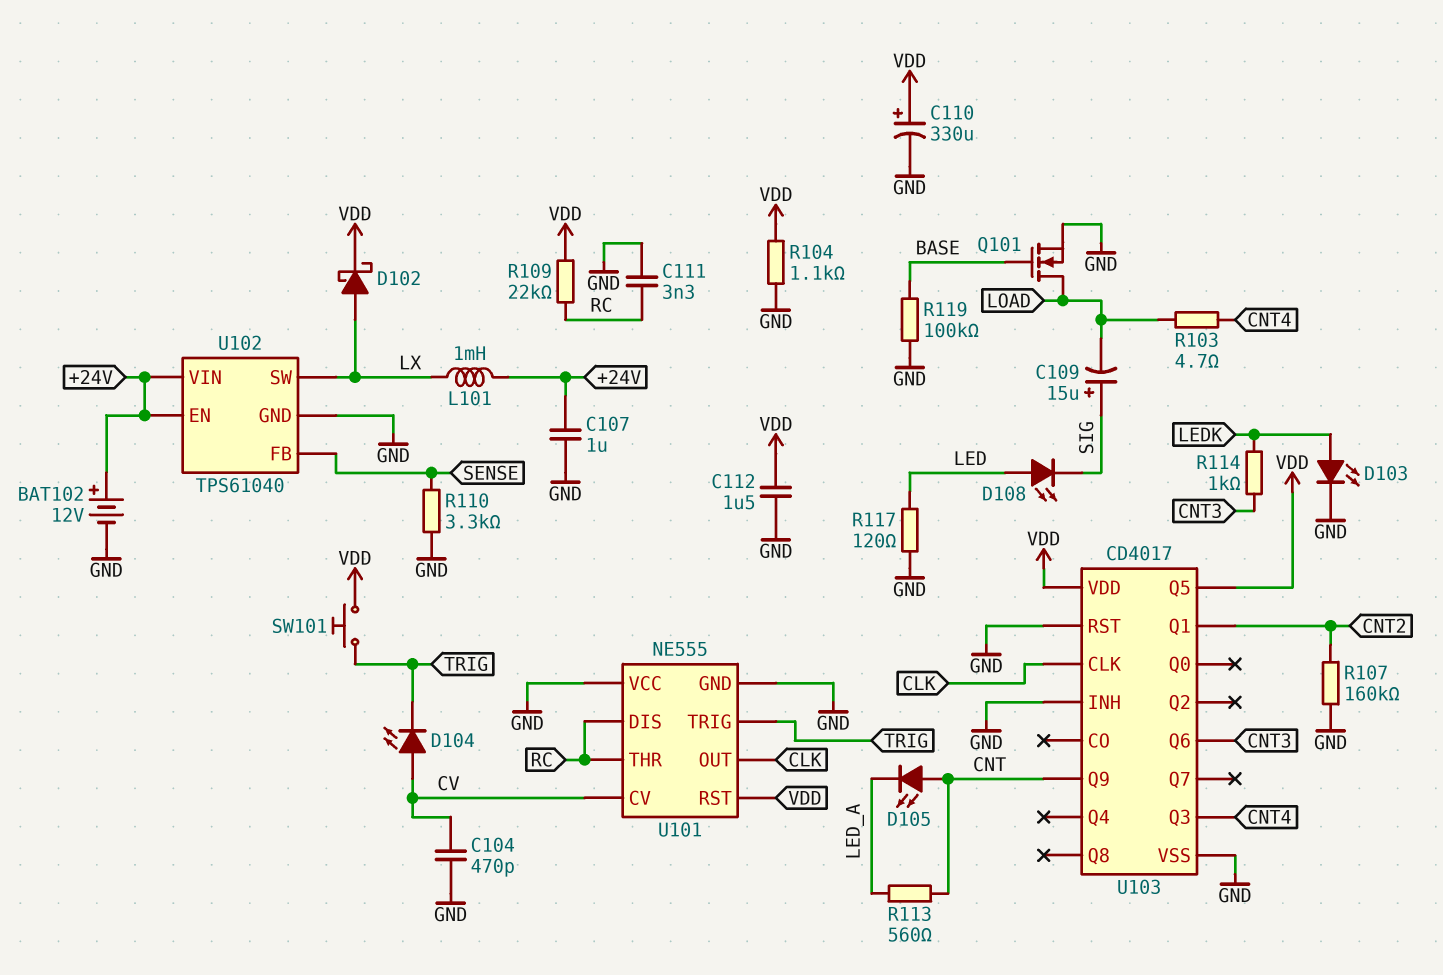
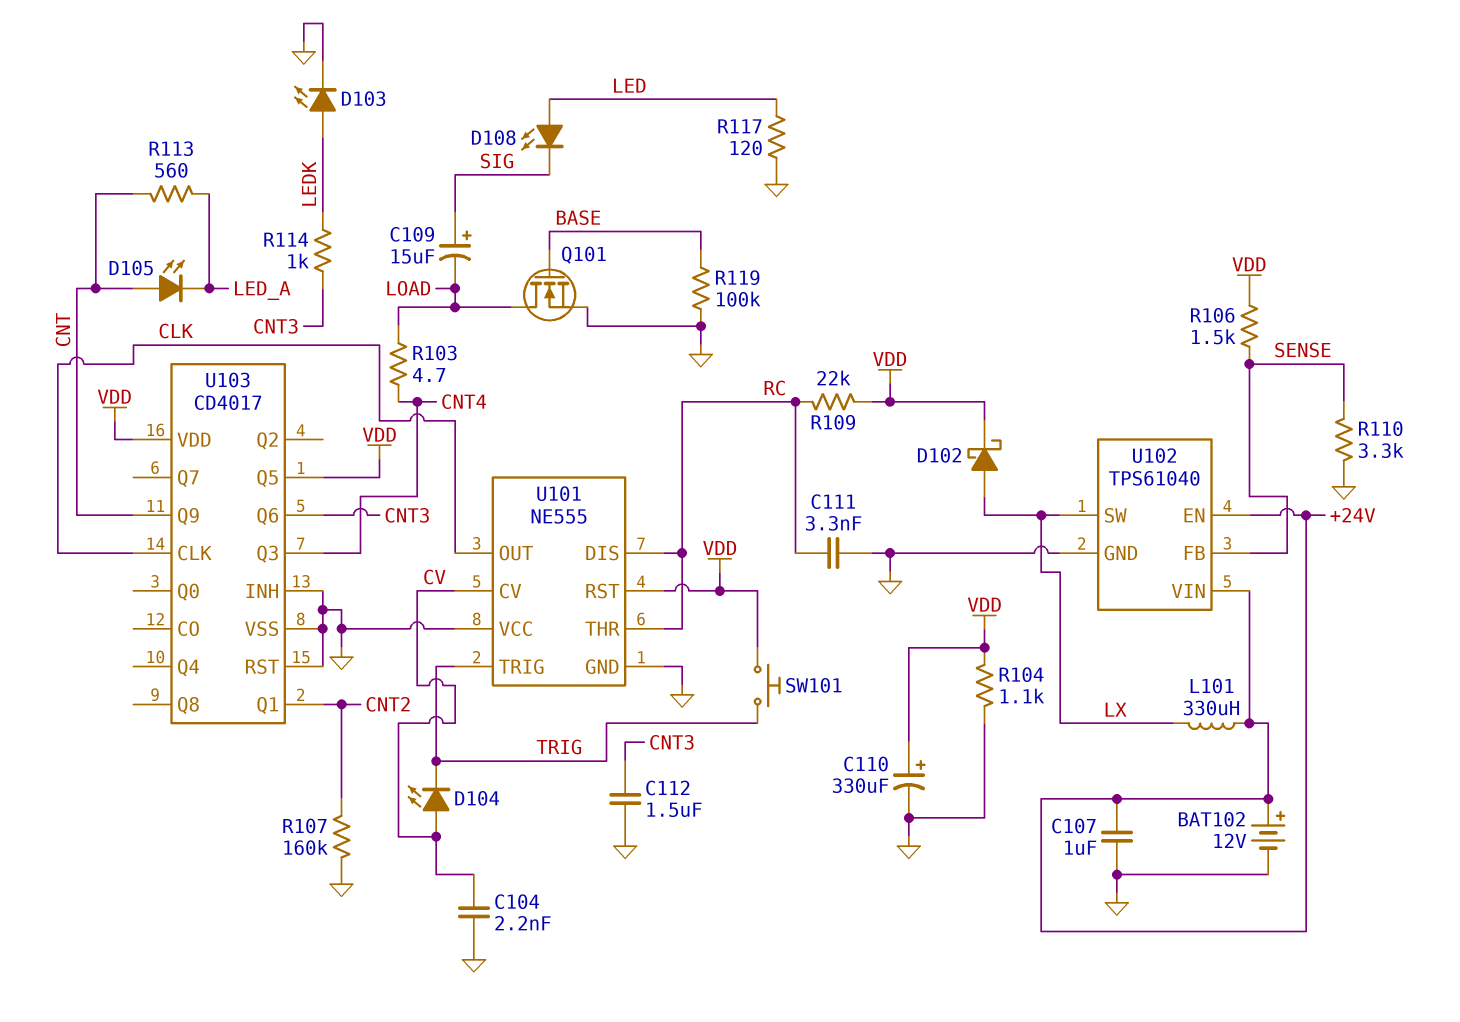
C104: 470pF (CV, GND) -> 2.2nF (CV, GND)
C112: 1.5uF (GND, VDD) -> 1.5uF (CNT3, GND)
L101: 1mH (+24V, LX) -> 330uH (+24V, LX)
R106: none -> 1.5k (SENSE, VDD)

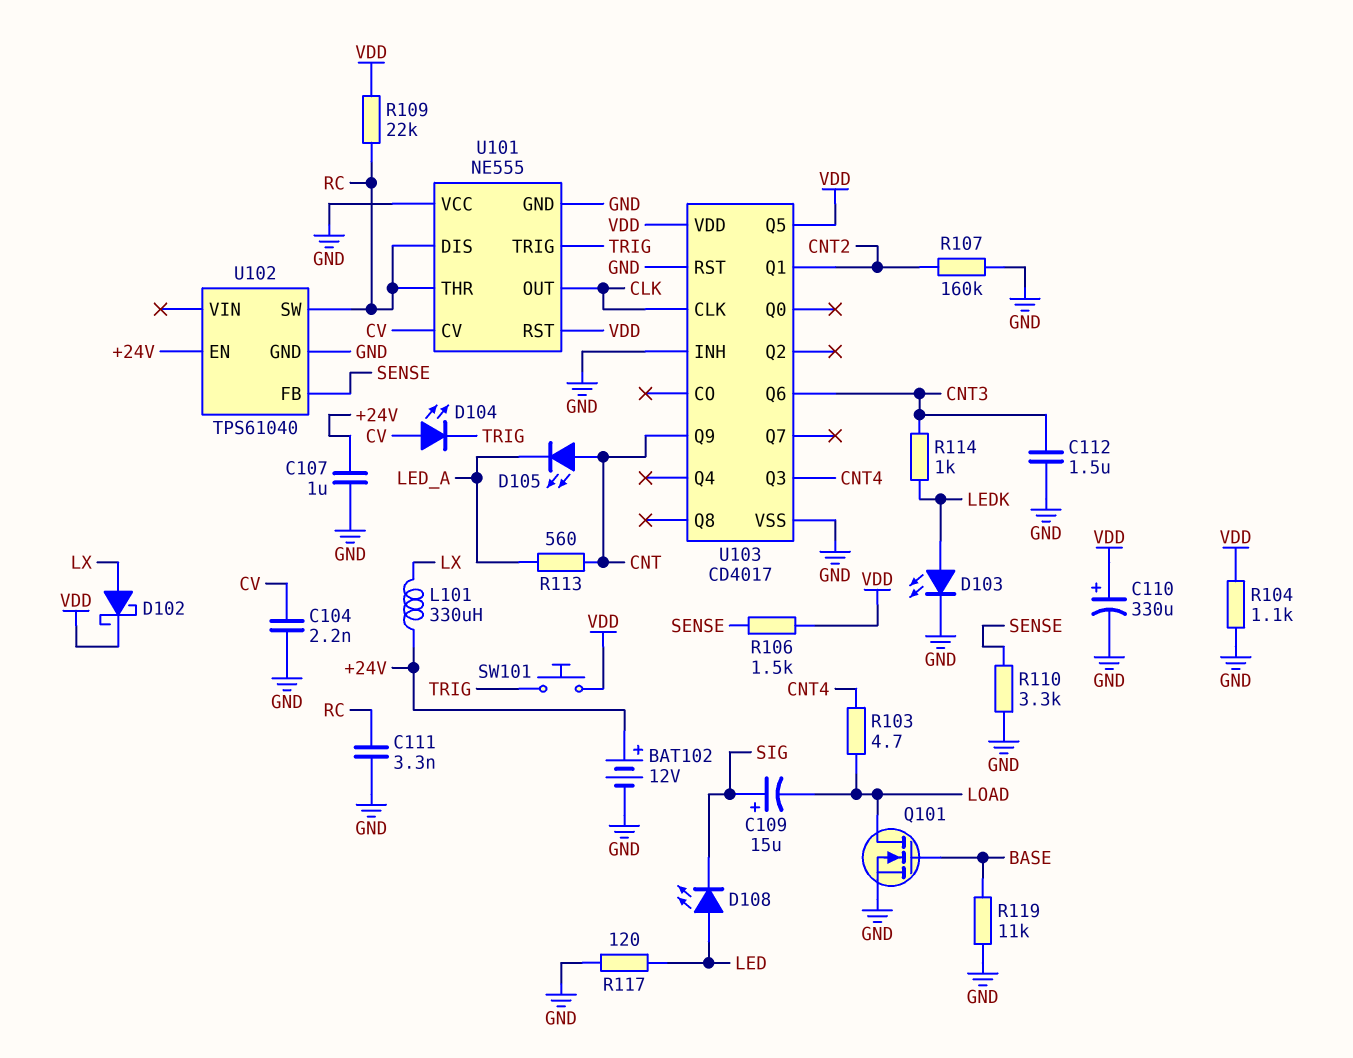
R119: 100k (BASE, GND) -> 11k (BASE, GND)
U102 pin SW: LX -> RC
U102 pin VIN: +24V -> none

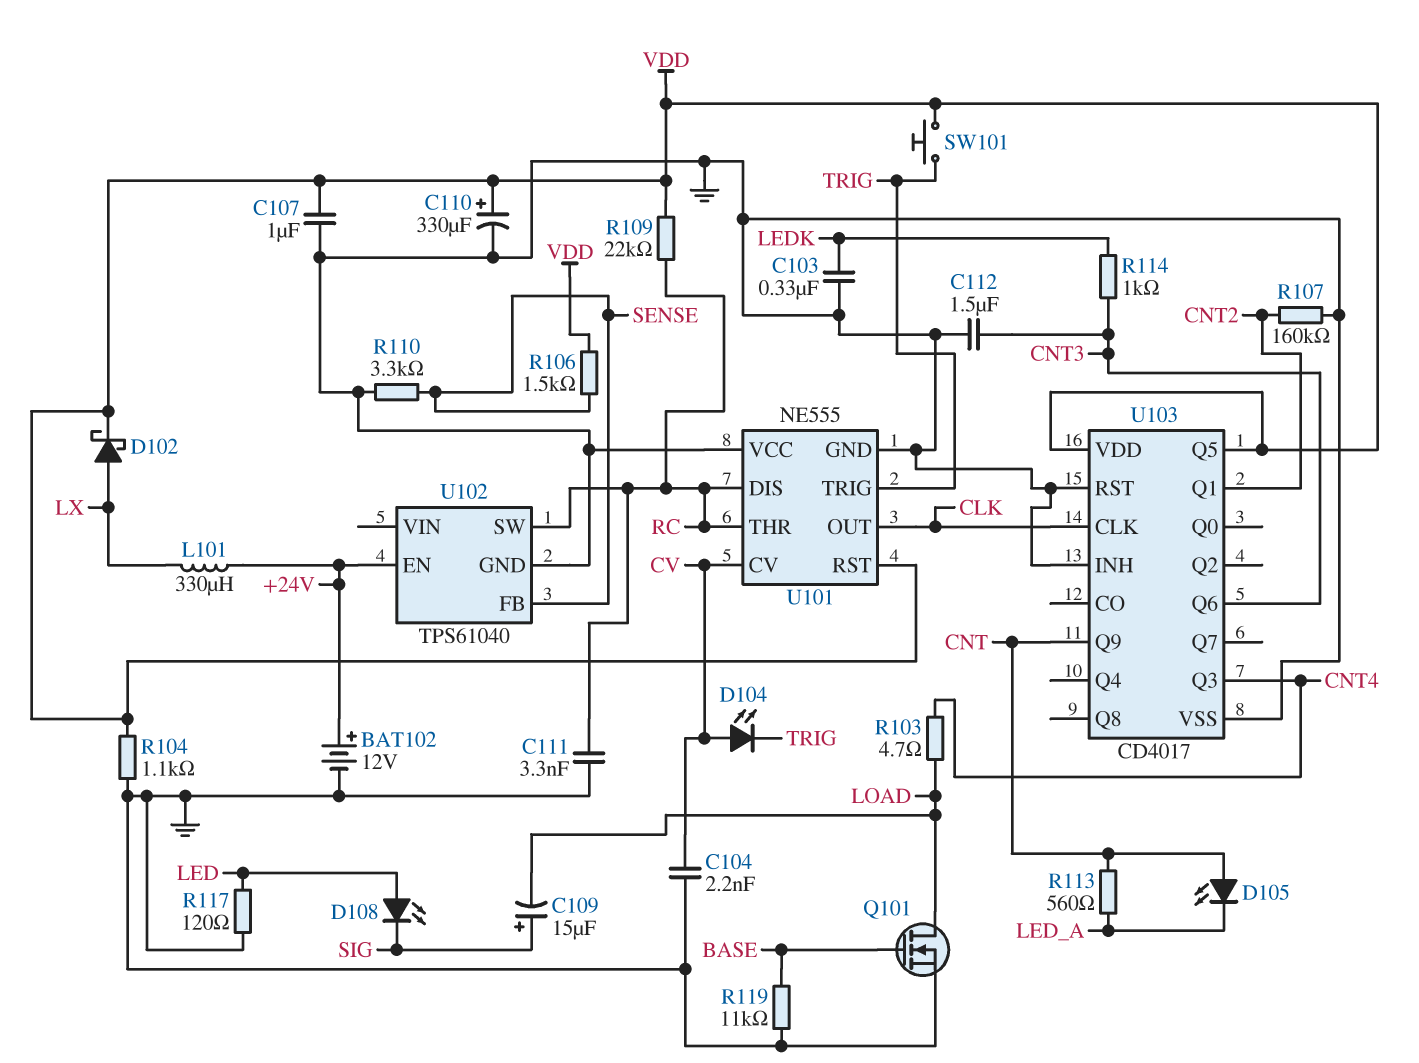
C103: none -> 330nF (GND, LEDK)
C107: 1uF (+24V, GND) -> 1uF (GND, VDD)
D103: LED (A LEDK, K GND) -> none

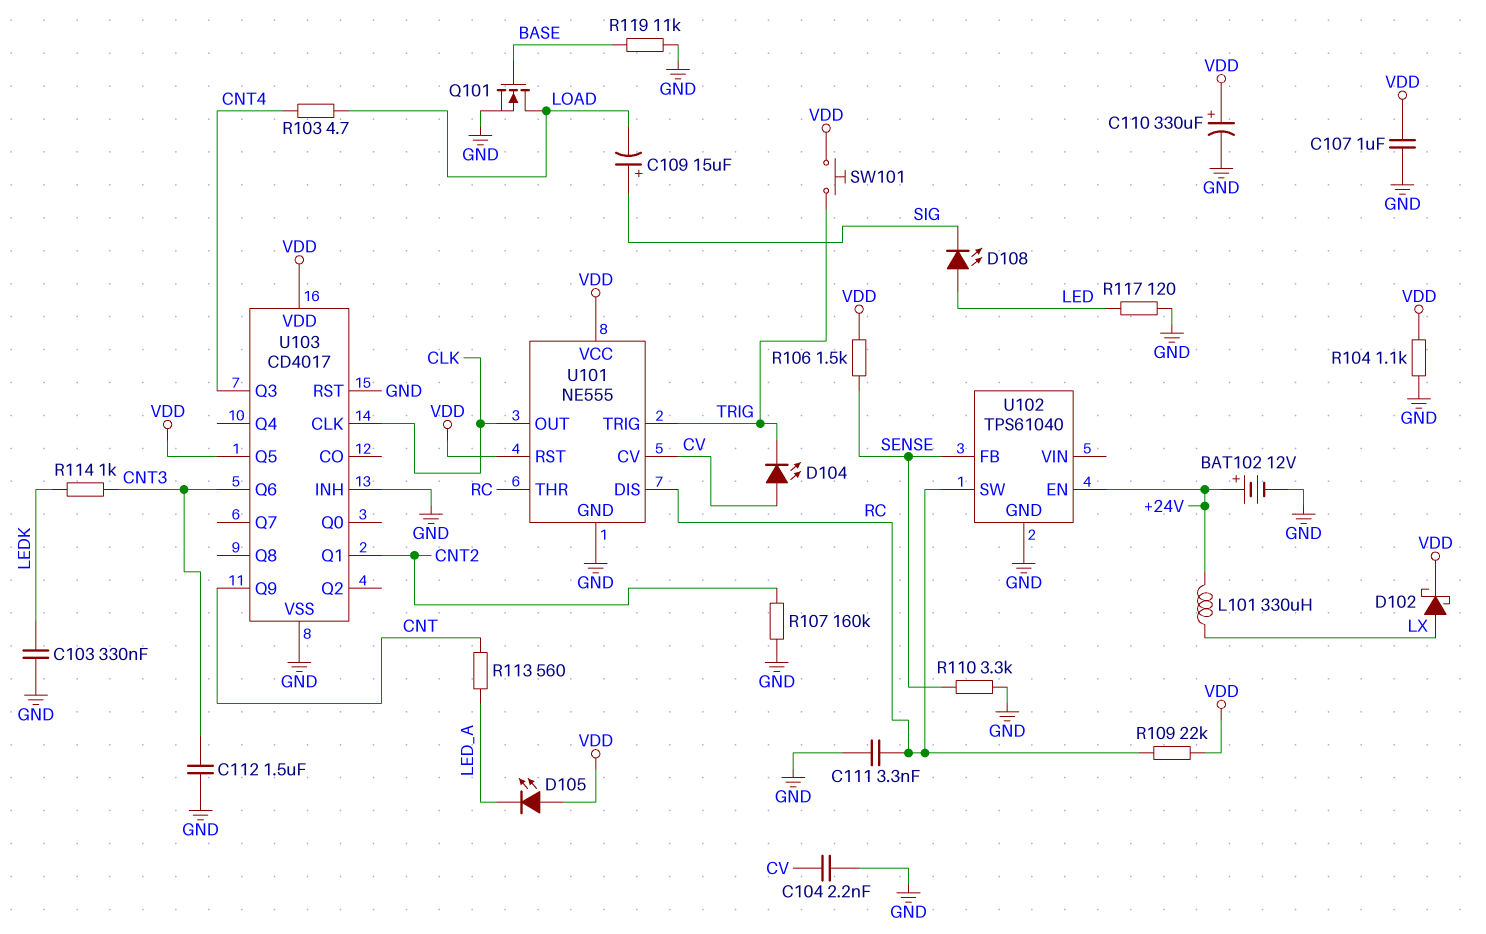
D105: LED (A CNT, K LED_A) -> LED (A VDD, K LED_A)
U101 pin VCC: GND -> VDD

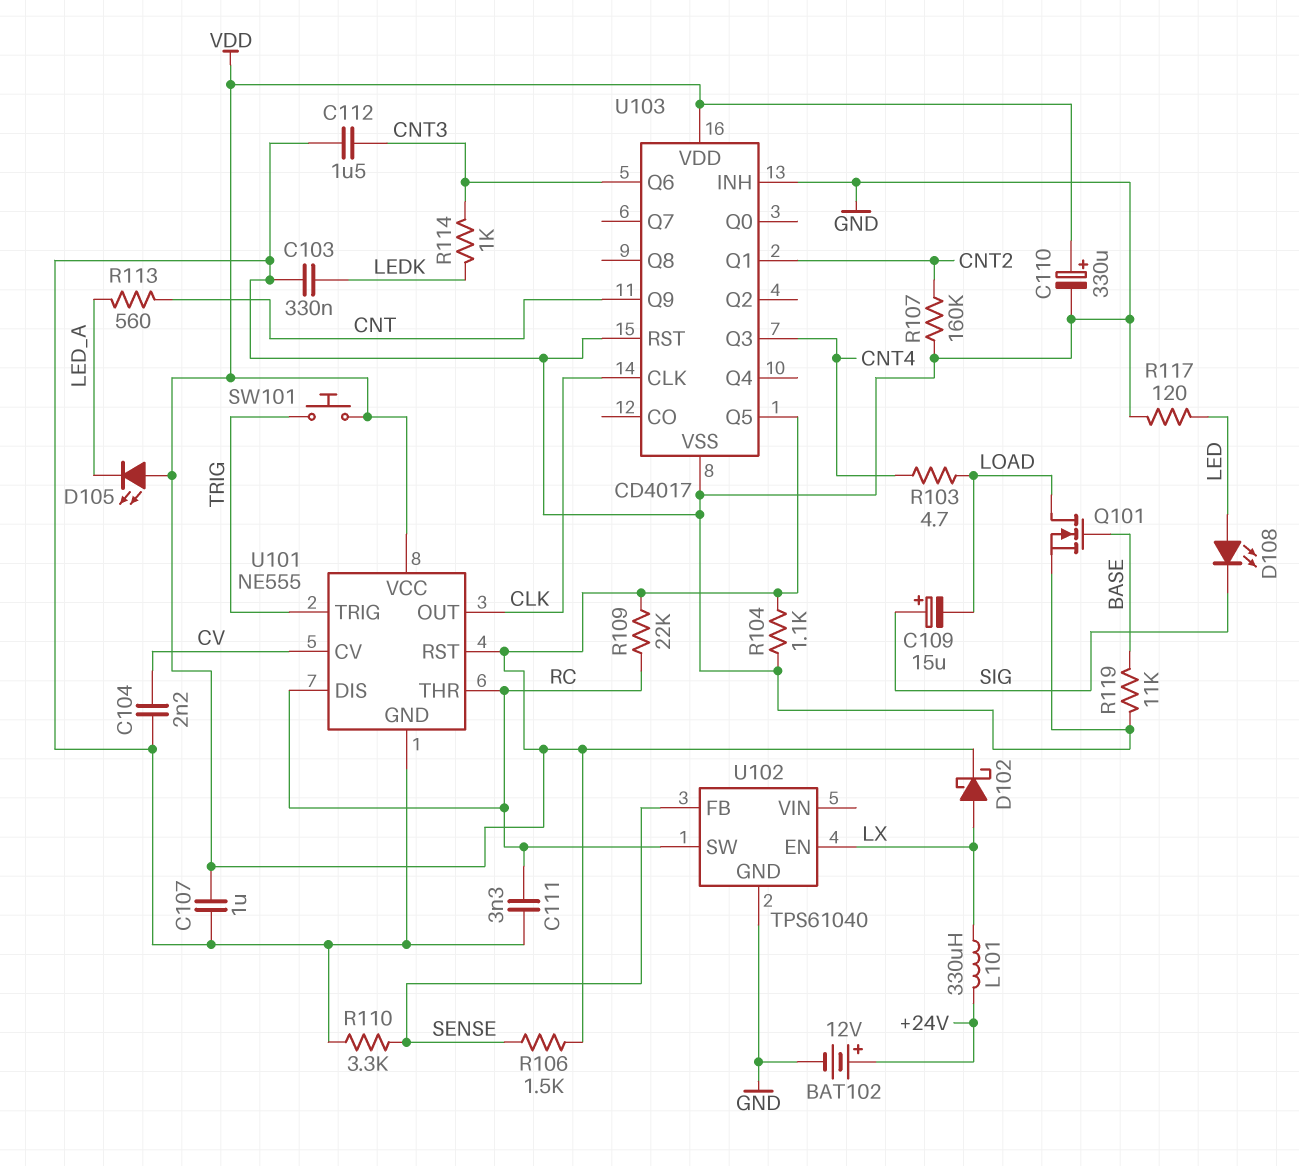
D104: LED (A CV, K TRIG) -> none
U102 pin EN: +24V -> LX

